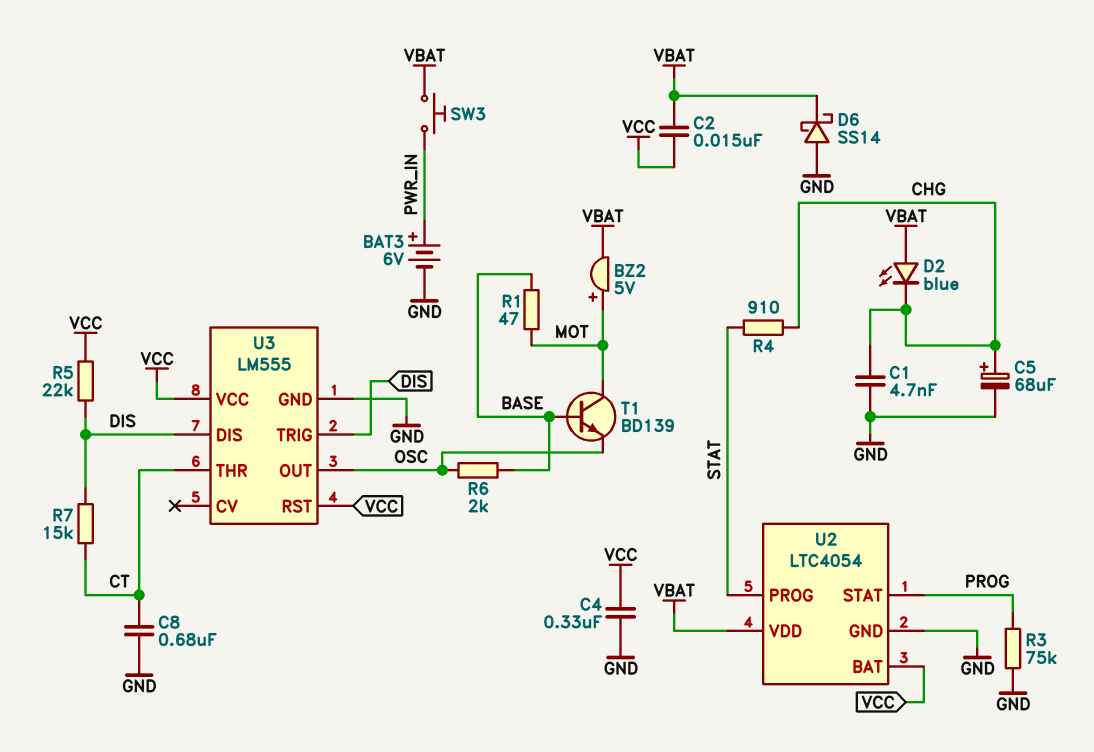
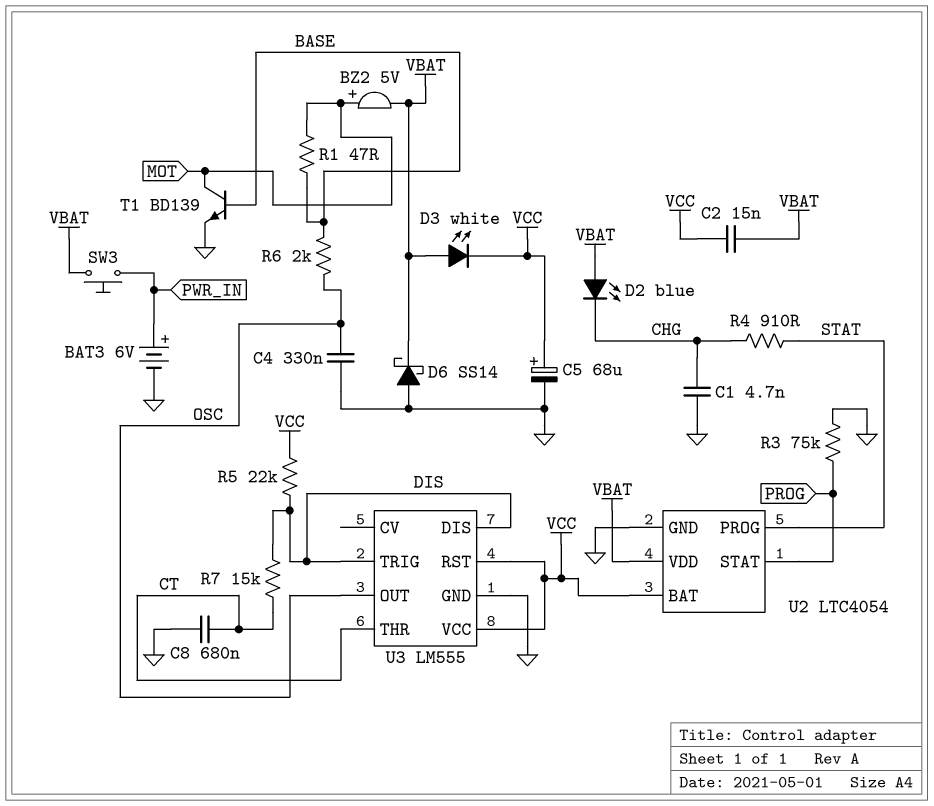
C4: 330nF (GND, VCC) -> 330nF (GND, OSC)
C5: 68uF (plus CHG, minus GND) -> 68uF (plus VCC, minus GND)
D3: none -> LED white (A VBAT, K VCC)
T1: NPN BD139 (B BASE, C MOT, E OSC) -> NPN BD139 (B BASE, C MOT, E GND)

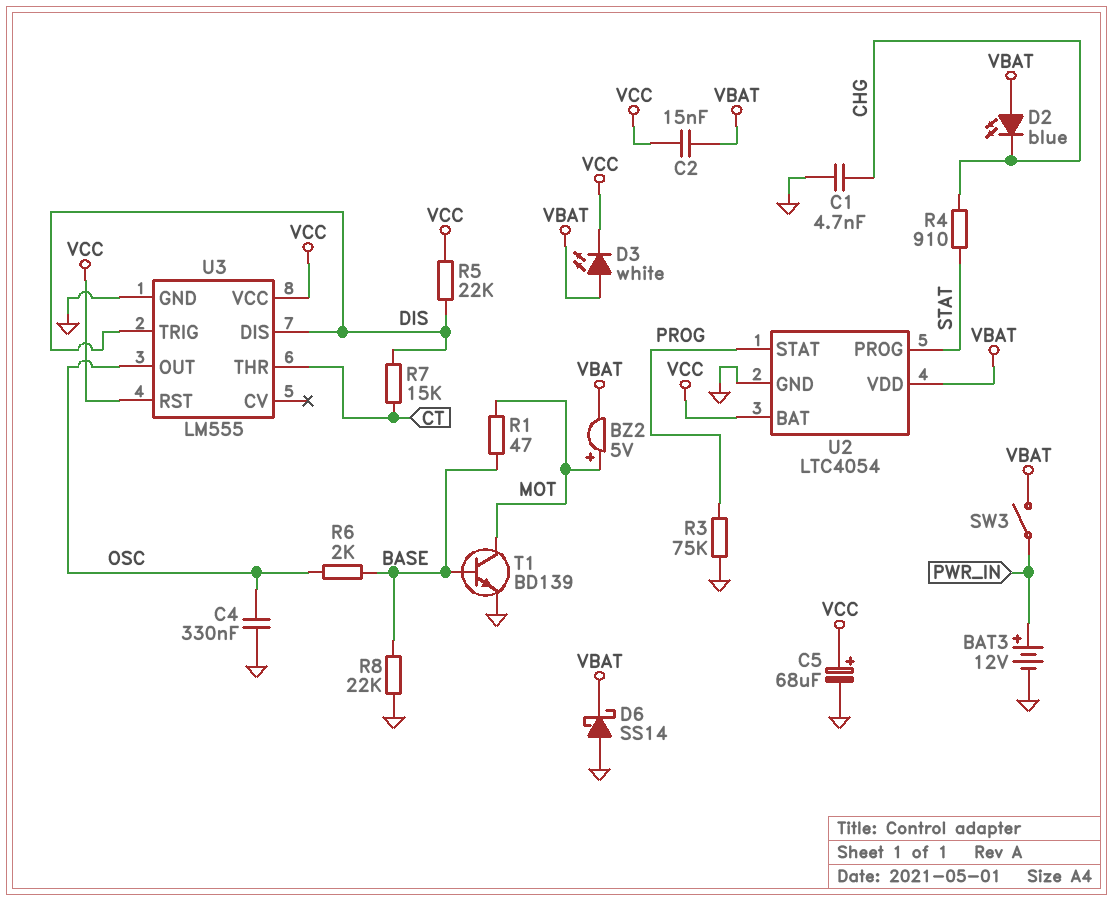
BAT3: 6V (plus PWR_IN, minus GND) -> 12V (plus PWR_IN, minus GND)
C8: 680nF (CT, GND) -> none
R8: none -> 22k (BASE, GND)
SW3: button (PWR_IN, VBAT) -> switch (PWR_IN, VBAT)

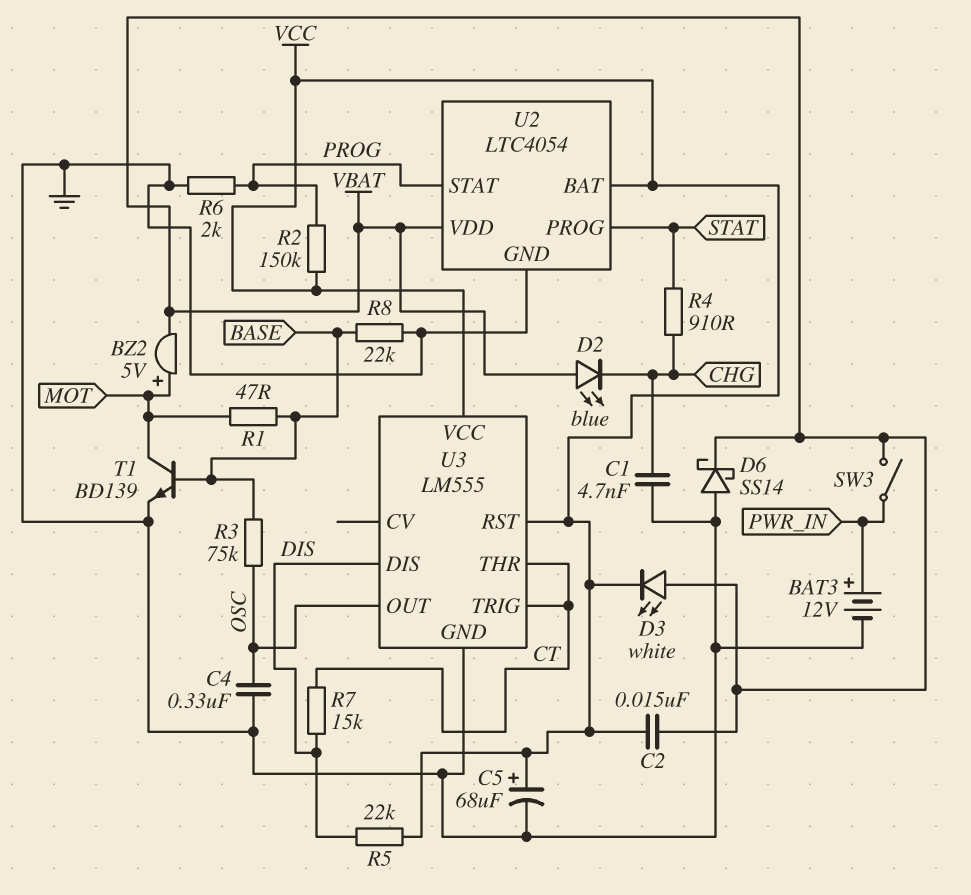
R2: none -> 150k (PROG, VCC)
R3: 75k (GND, PROG) -> 75k (BASE, OSC)
R6: 2k (BASE, OSC) -> 2k (GND, PROG)
U3 pin TRIG: DIS -> CT

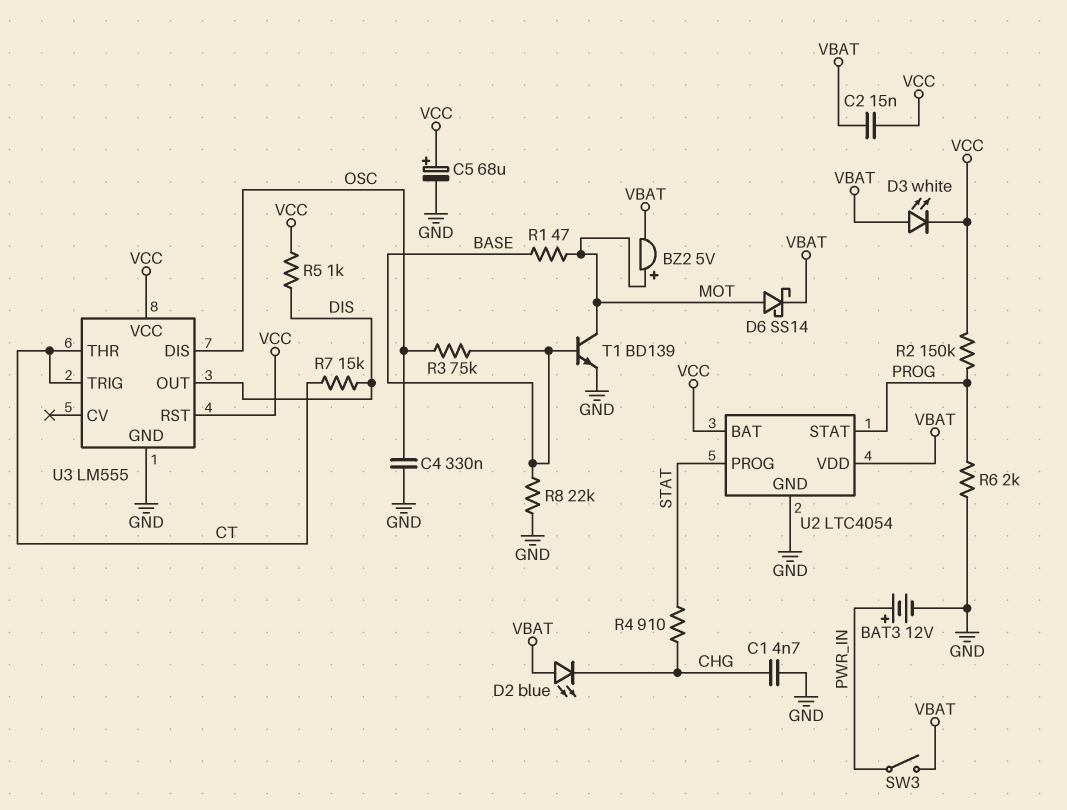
D6: schottky SS14 (A GND, K VBAT) -> schottky SS14 (A MOT, K VBAT)
R5: 22k (DIS, VCC) -> 1k (DIS, VCC)
U3 pin DIS: DIS -> OSC
U3 pin OUT: OSC -> DIS

